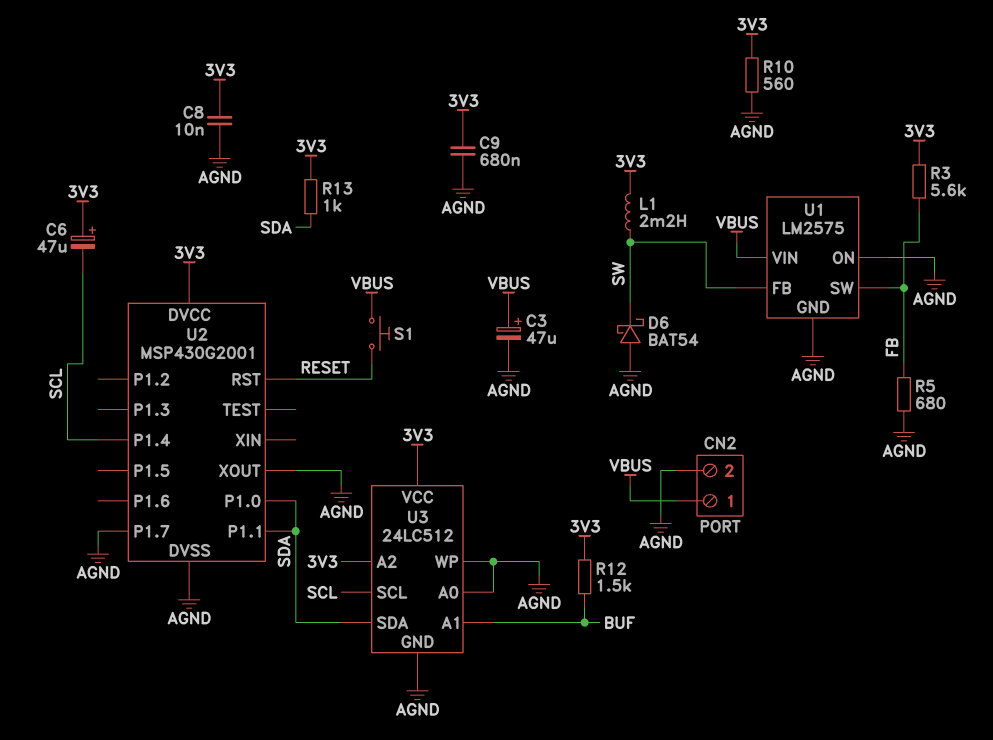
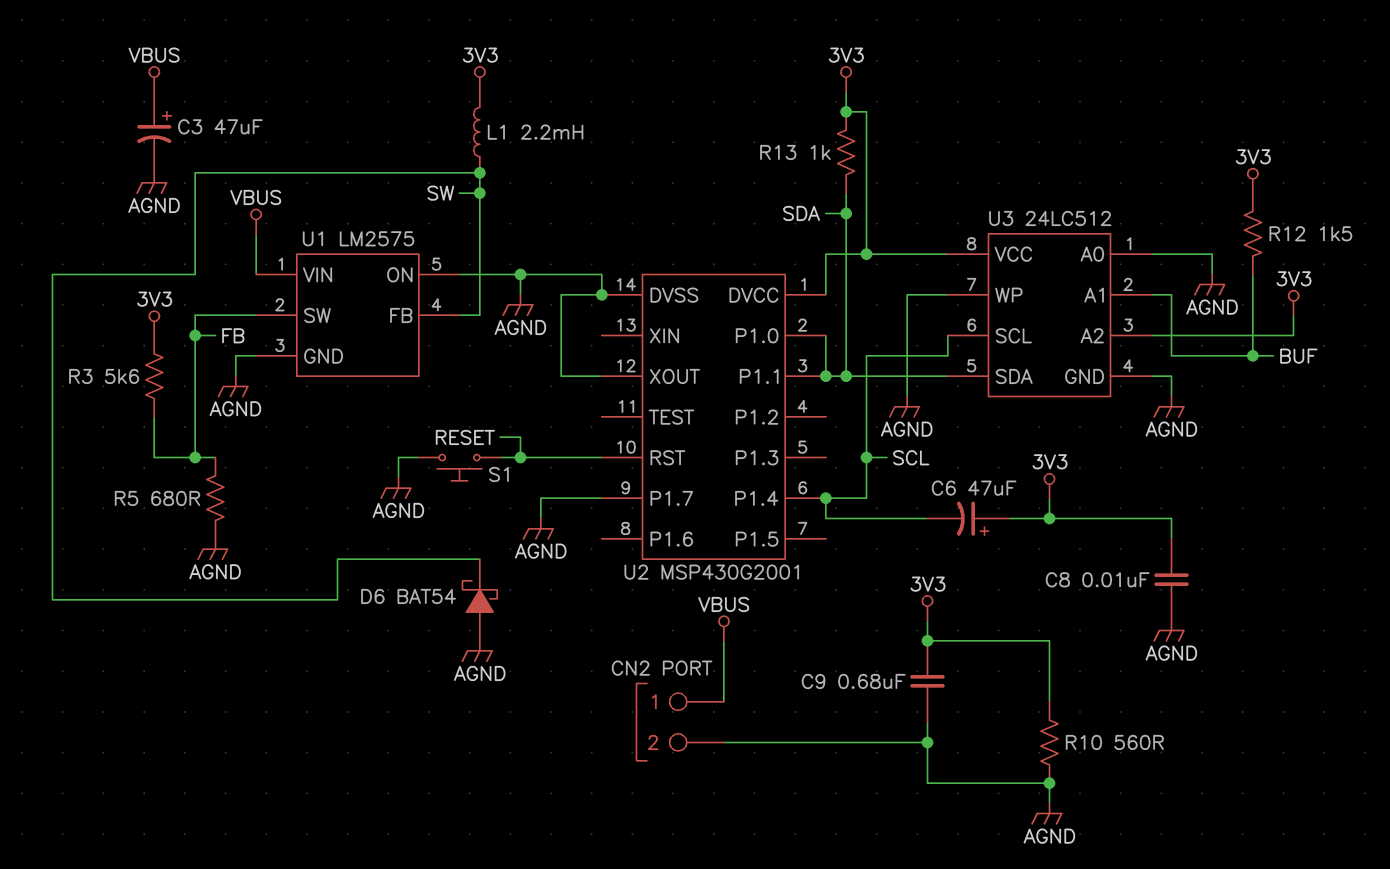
S1: button (RESET, VBUS) -> button (AGND, RESET)

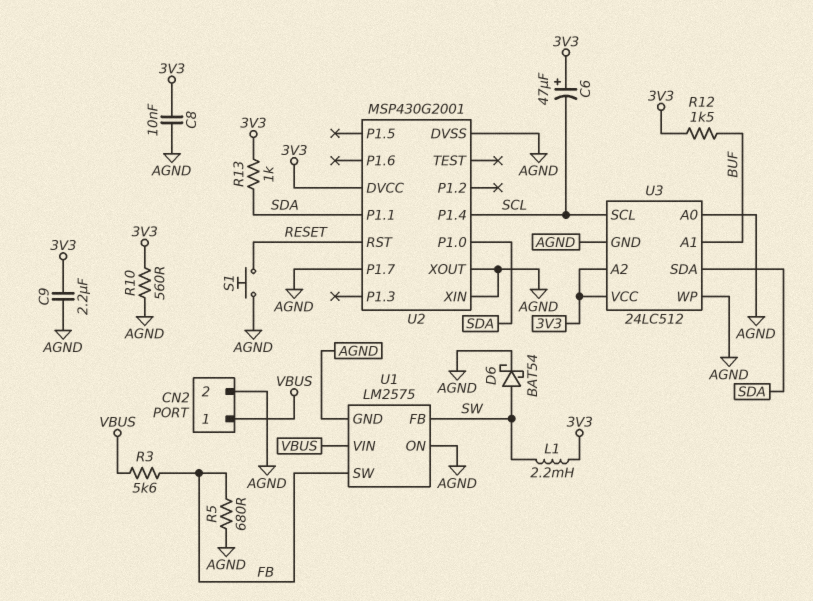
C3: 47uF (plus VBUS, minus AGND) -> none
C9: 680nF (3V3, AGND) -> 2.2uF (3V3, AGND)
D6: schottky BAT54 (A AGND, K SW) -> schottky BAT54 (A SW, K AGND)
R3: 5.6k (3V3, FB) -> 5.6k (FB, VBUS)
U2 pin XIN: none -> AGND

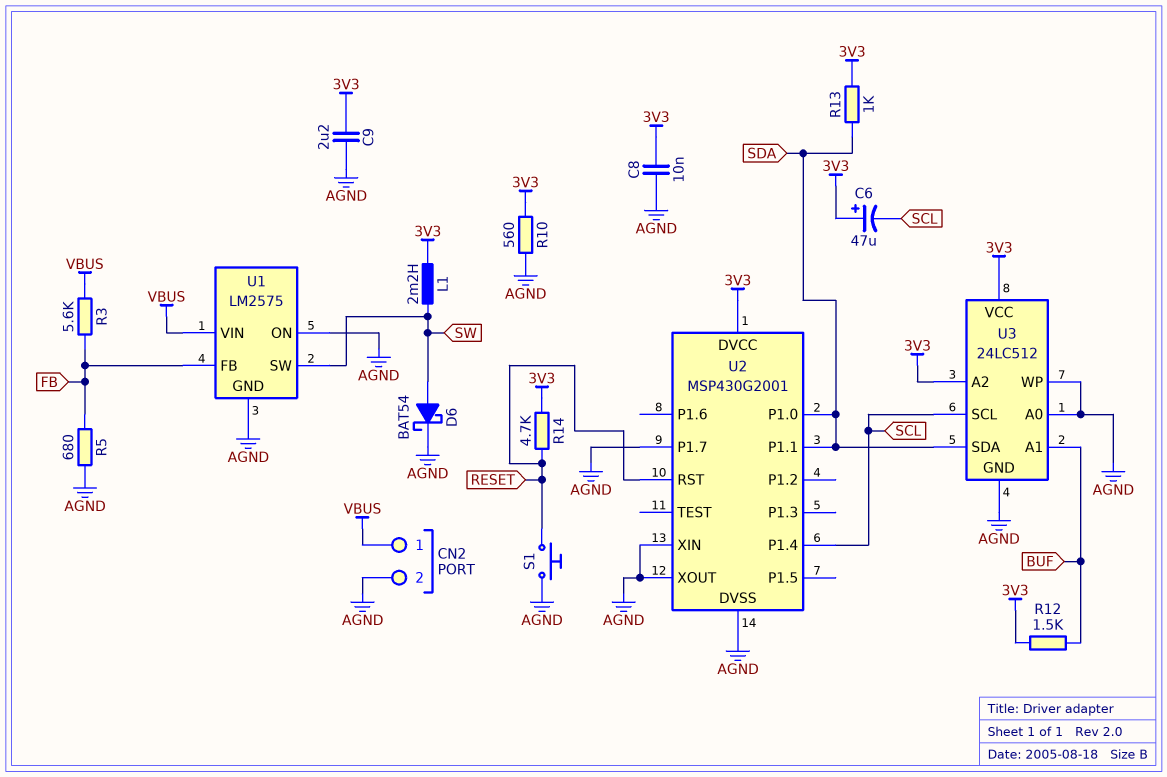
R14: none -> 4.7k (3V3, RESET)
U1 pin FB: SW -> FB
U1 pin SW: FB -> SW

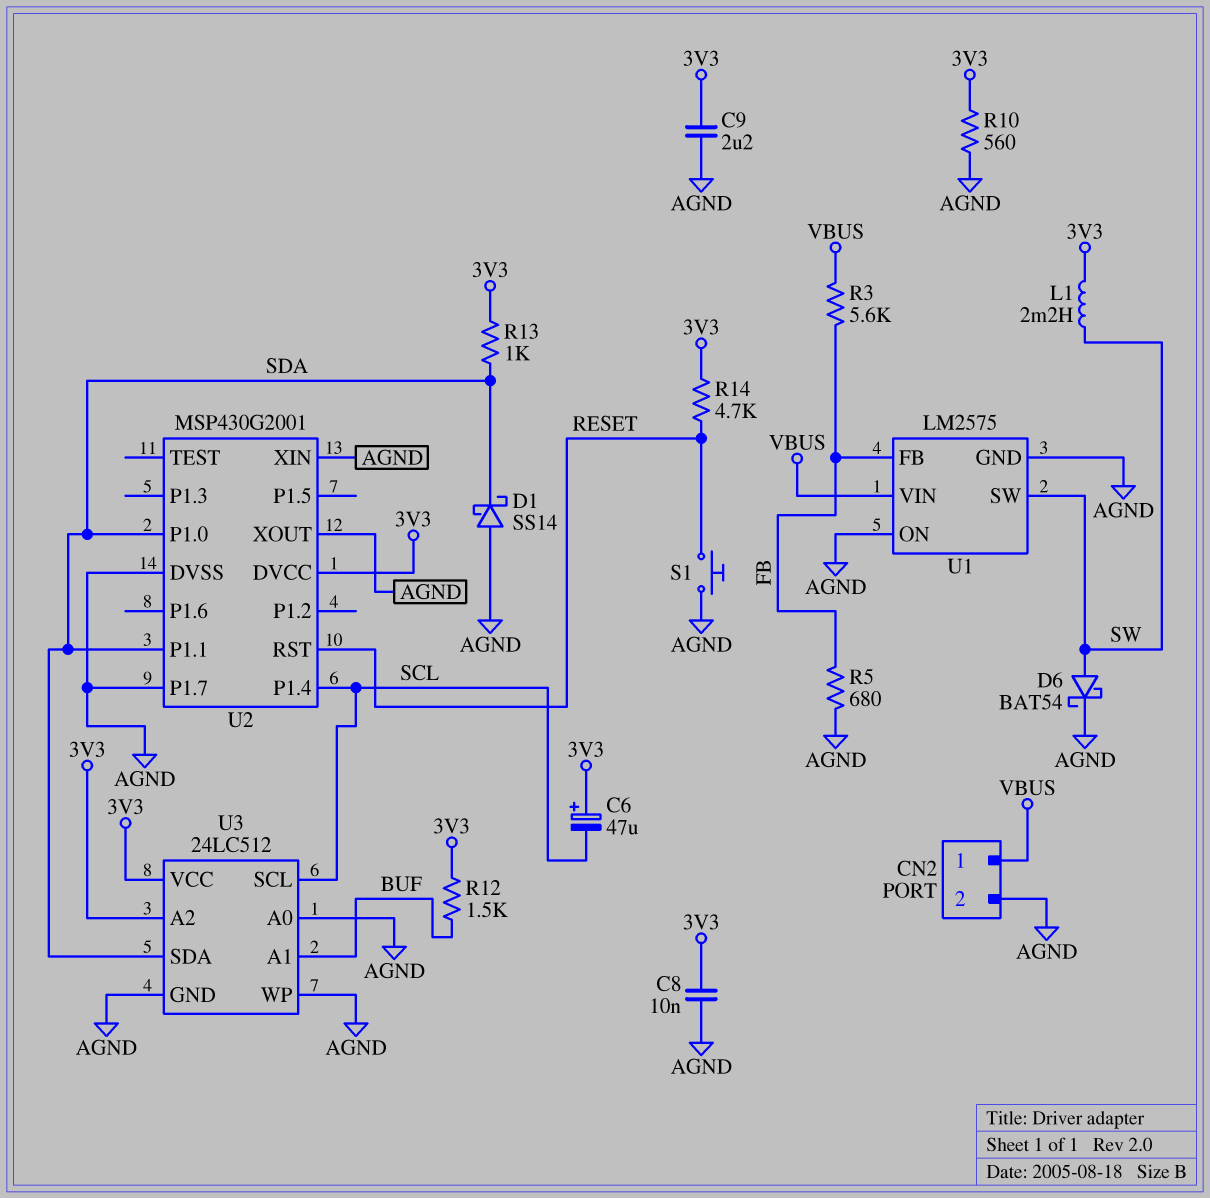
D1: none -> schottky SS14 (A AGND, K SDA)

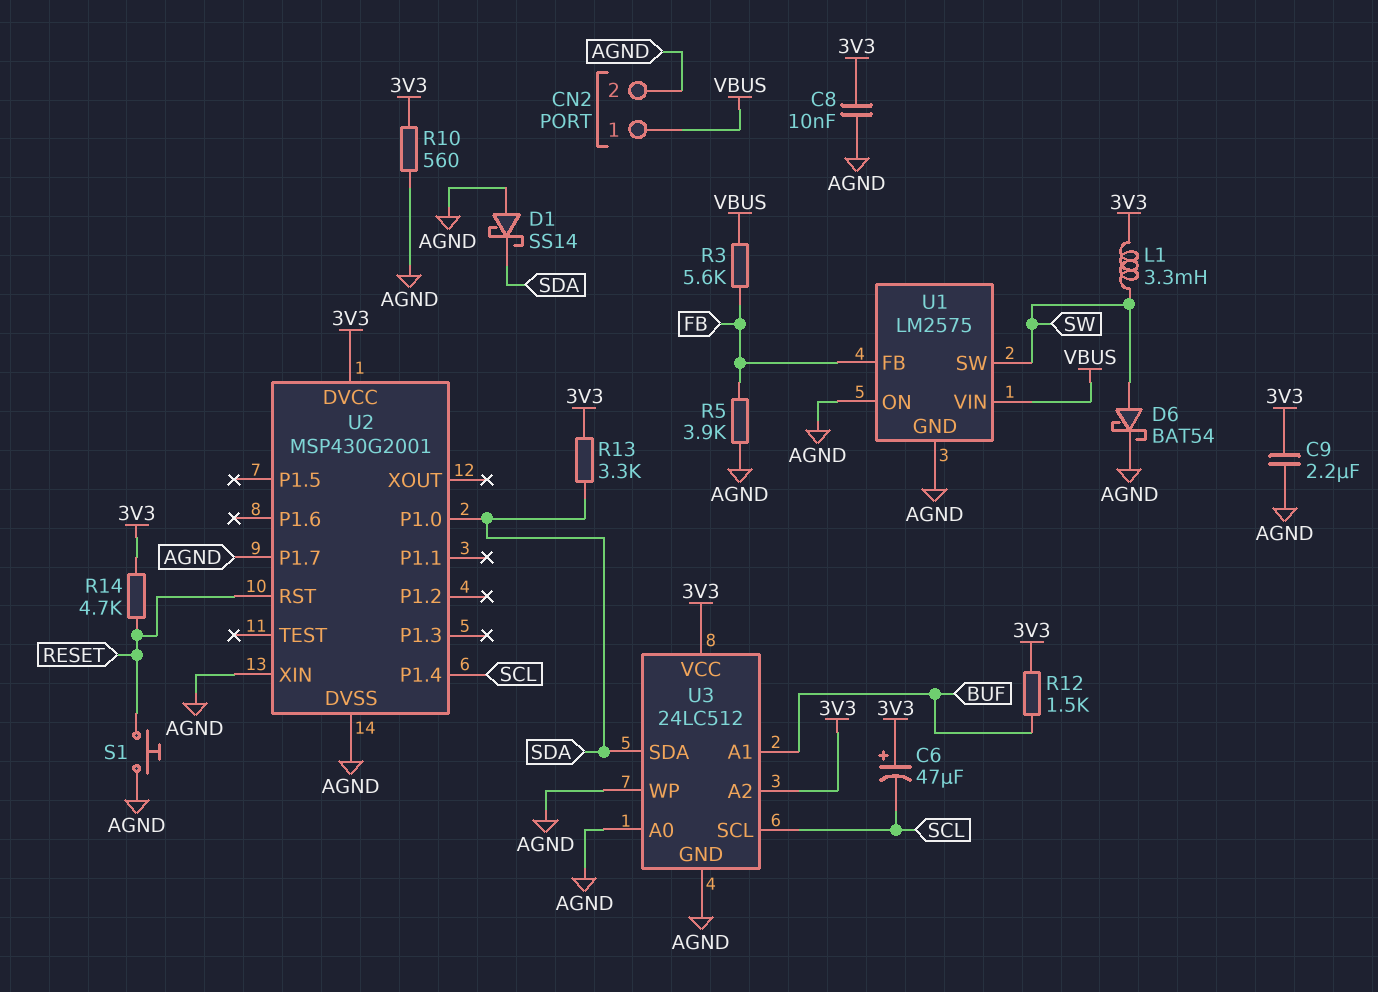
L1: 2.2mH (3V3, SW) -> 3.3mH (3V3, SW)
R5: 680 (AGND, FB) -> 3.9k (AGND, FB)
R13: 1k (3V3, SDA) -> 3.3k (3V3, SDA)
U2 pin P1.1: SDA -> none
U2 pin XOUT: AGND -> none

